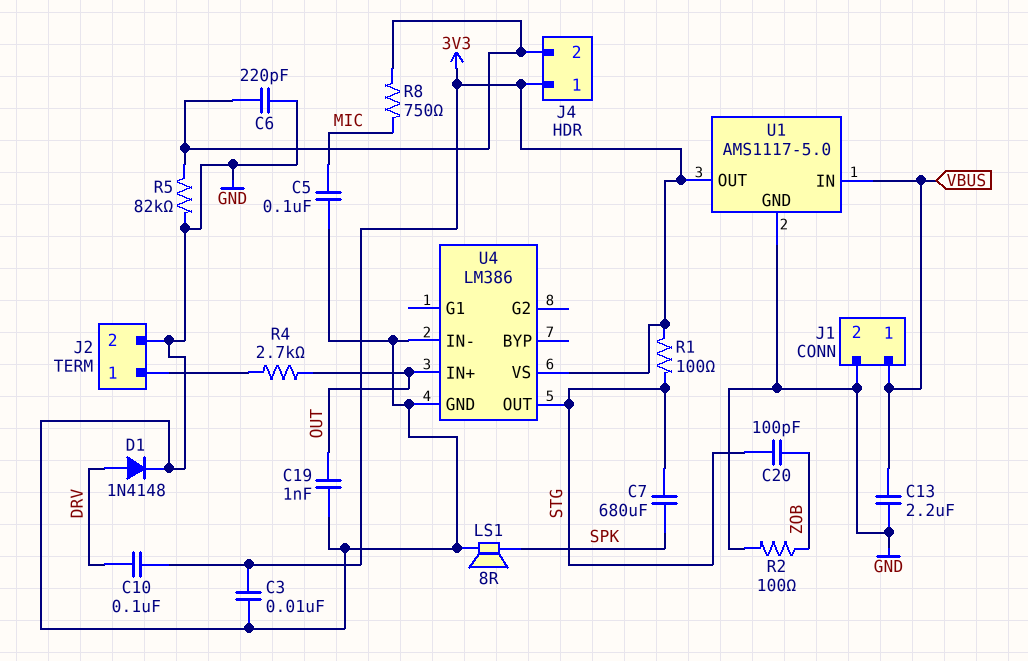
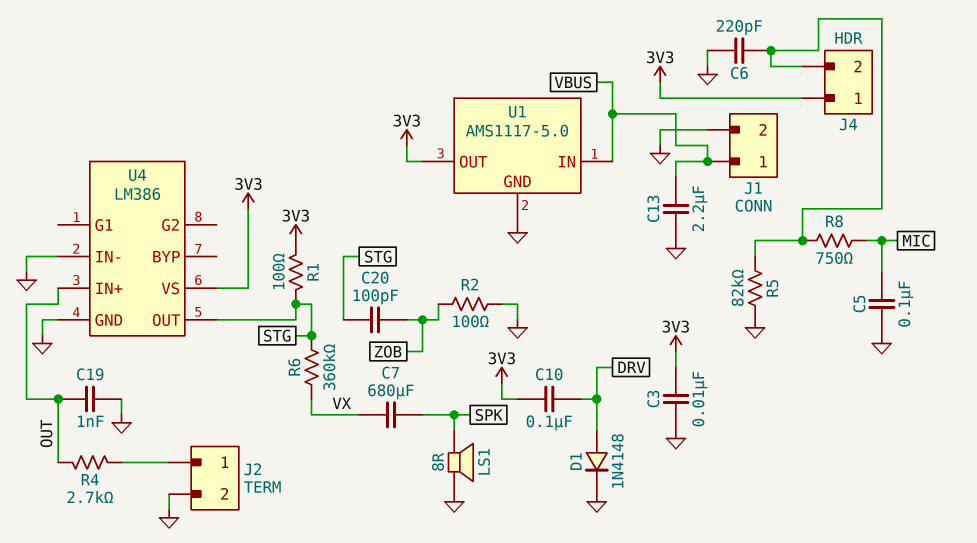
C7: 680uF (SPK, STG) -> 680uF (SPK, VX)
R6: none -> 360k (STG, VX)

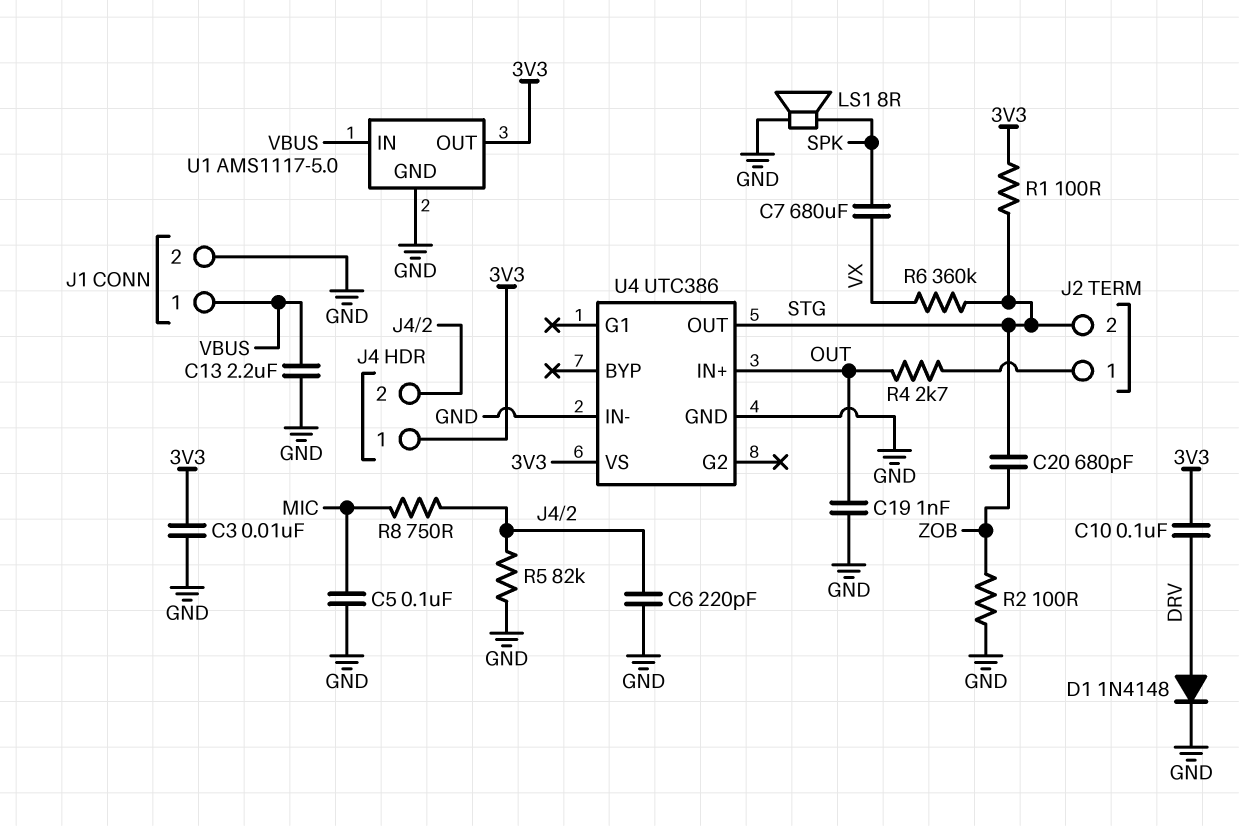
C20: 100pF (STG, ZOB) -> 680pF (STG, ZOB)
J2 pin 2: GND -> STG
U4: LM386 -> UTC386

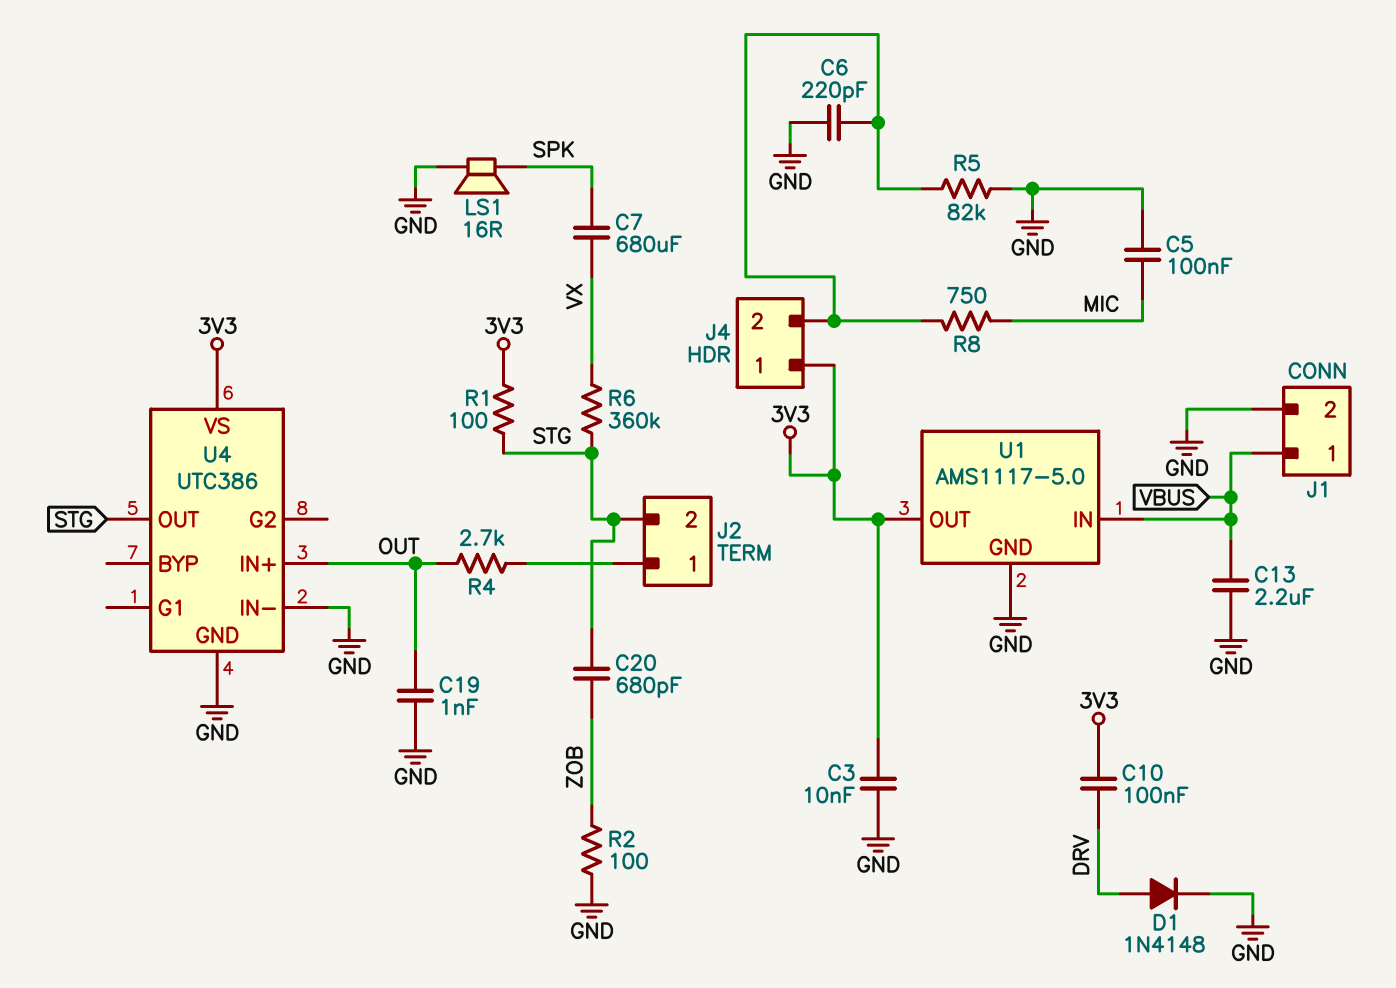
LS1: speaker 8R (GND, SPK) -> speaker 16R (GND, SPK)

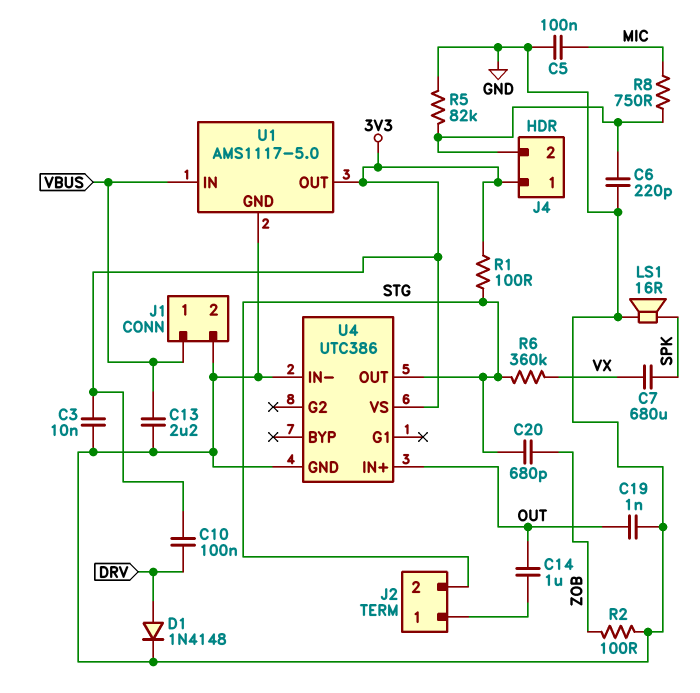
C14: none -> 1uF (J2/1, OUT)
R4: 2.7k (J2/1, OUT) -> none

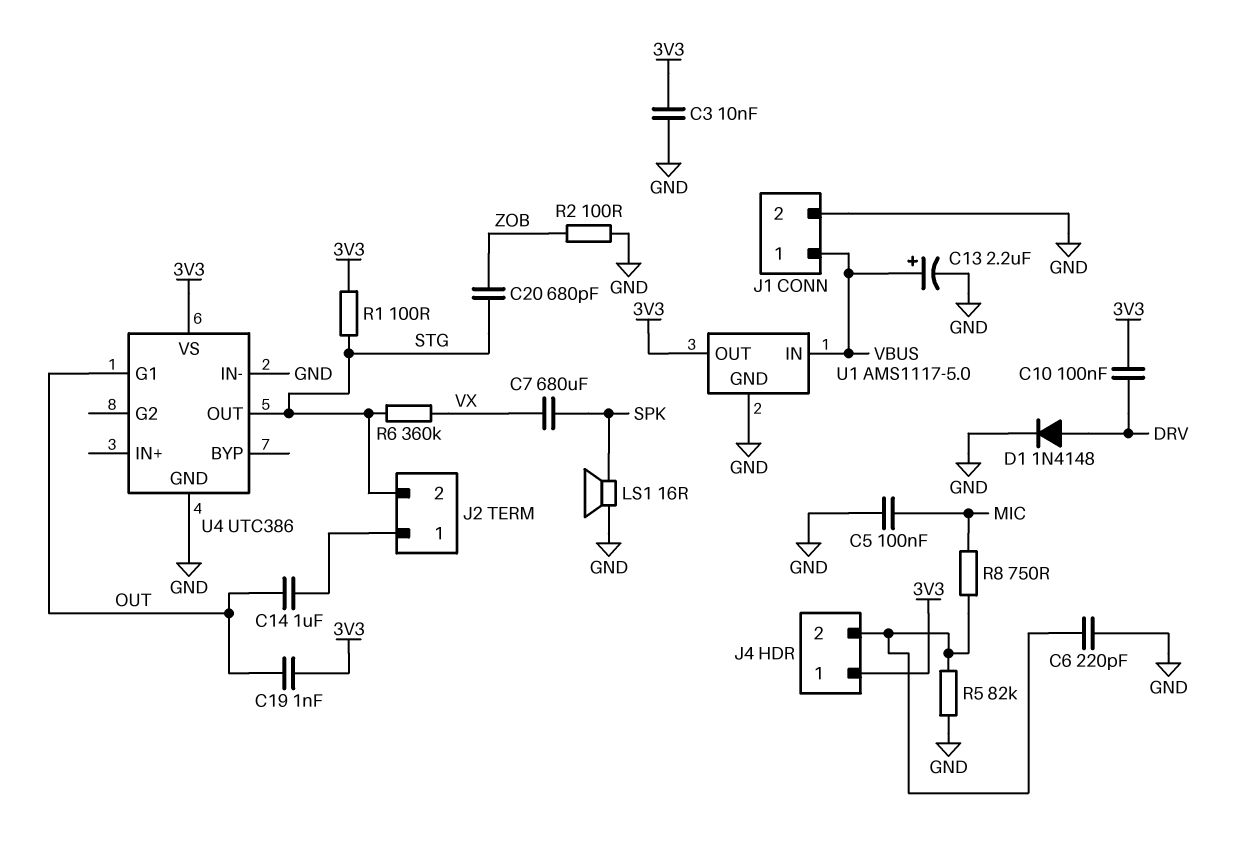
C13: 2.2uF (GND, VBUS) -> 2.2uF (plus VBUS, minus GND)
C19: 1nF (GND, OUT) -> 1nF (3V3, OUT)
U4 pin G1: none -> OUT
U4 pin IN+: OUT -> none

